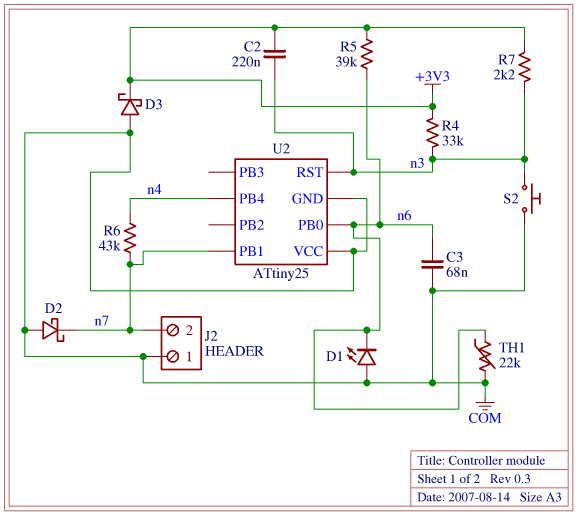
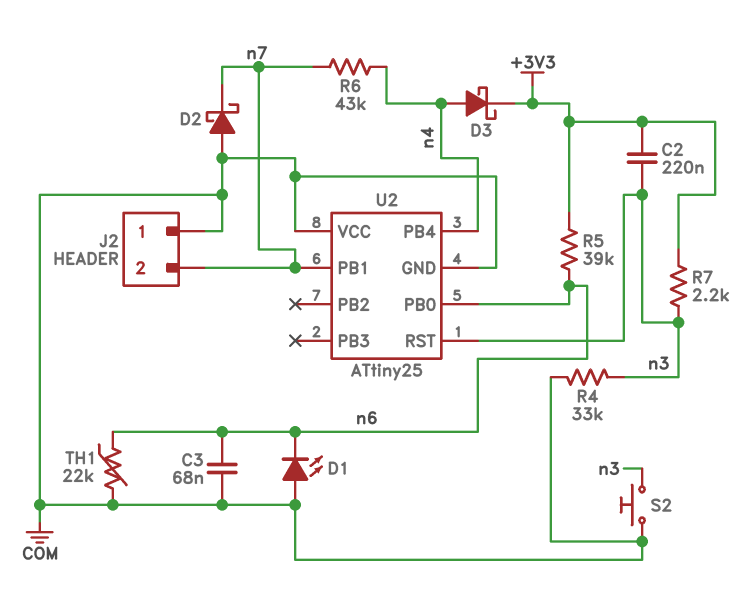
D3: schottky (A COM, K +3V3) -> schottky (A n4, K +3V3)
R4: 33k (+3V3, n3) -> 33k (COM, n3)

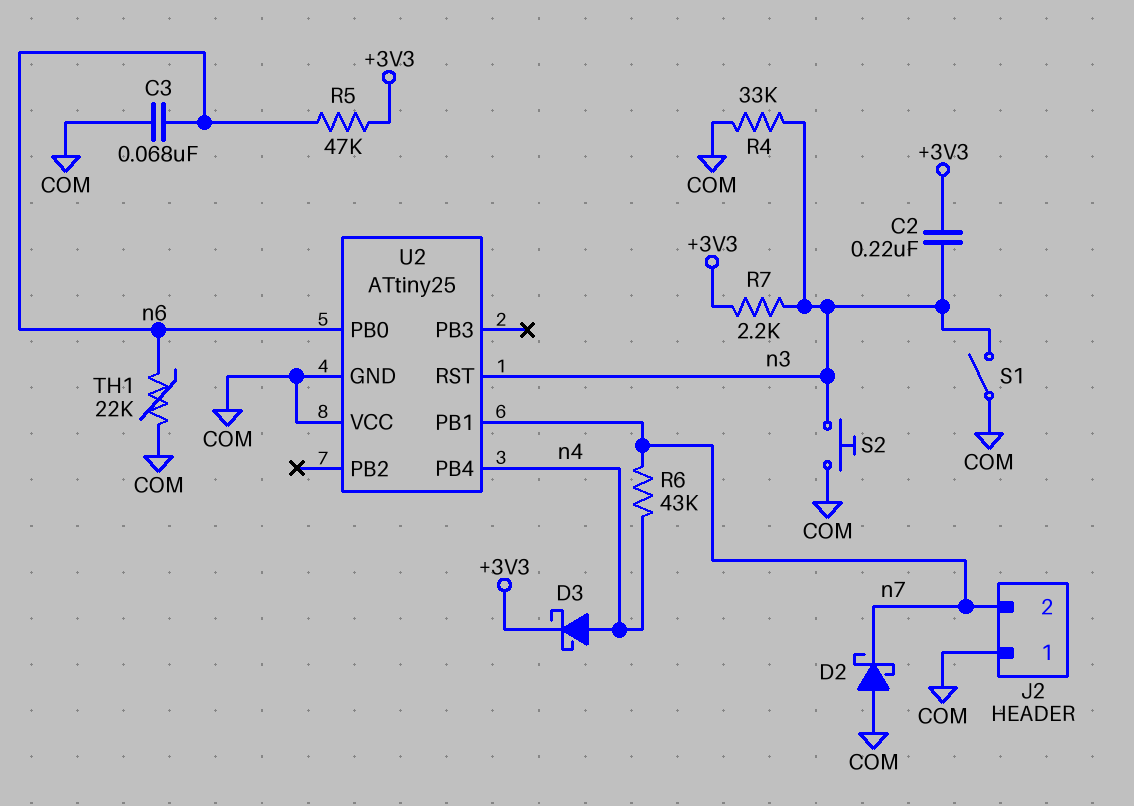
D1: LED (A COM, K n6) -> none
R5: 39k (+3V3, n6) -> 47k (+3V3, n6)
S1: none -> switch (COM, n3)

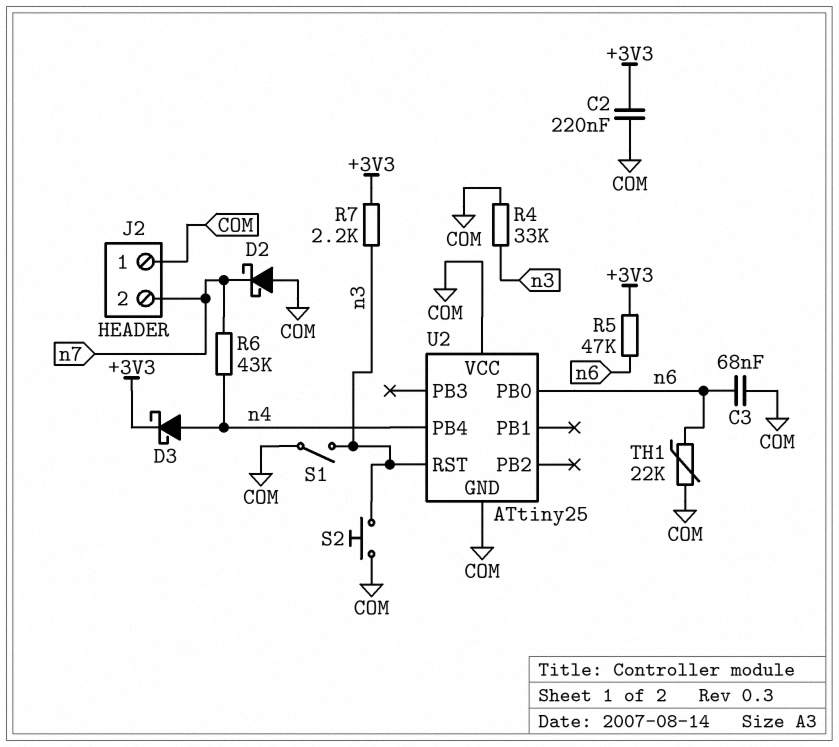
C2: 220nF (+3V3, n3) -> 220nF (+3V3, COM)
U2 pin PB1: n7 -> none

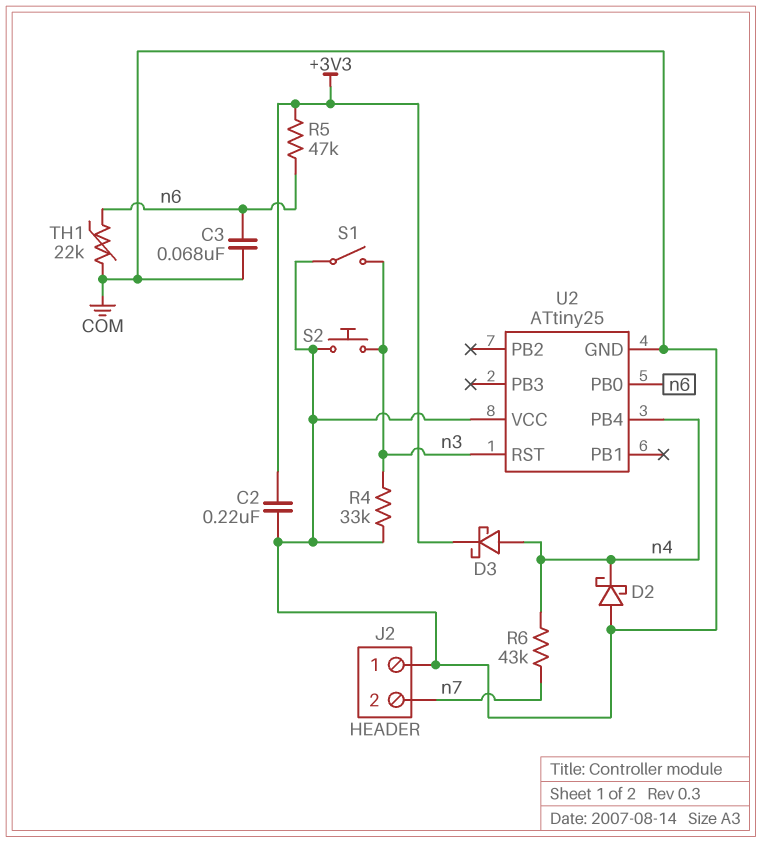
D2: schottky (A COM, K n7) -> schottky (A COM, K n4)
R7: 2.2k (+3V3, n3) -> none

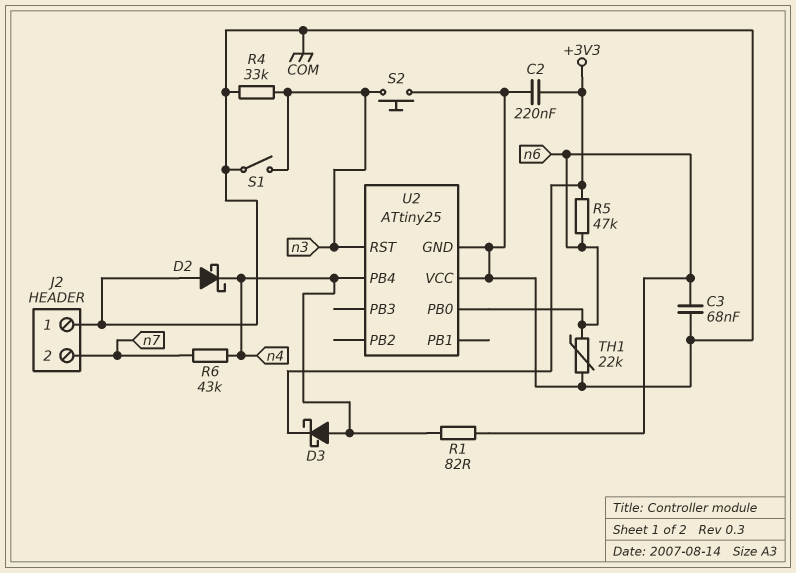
R1: none -> 82 (n4, n6)

